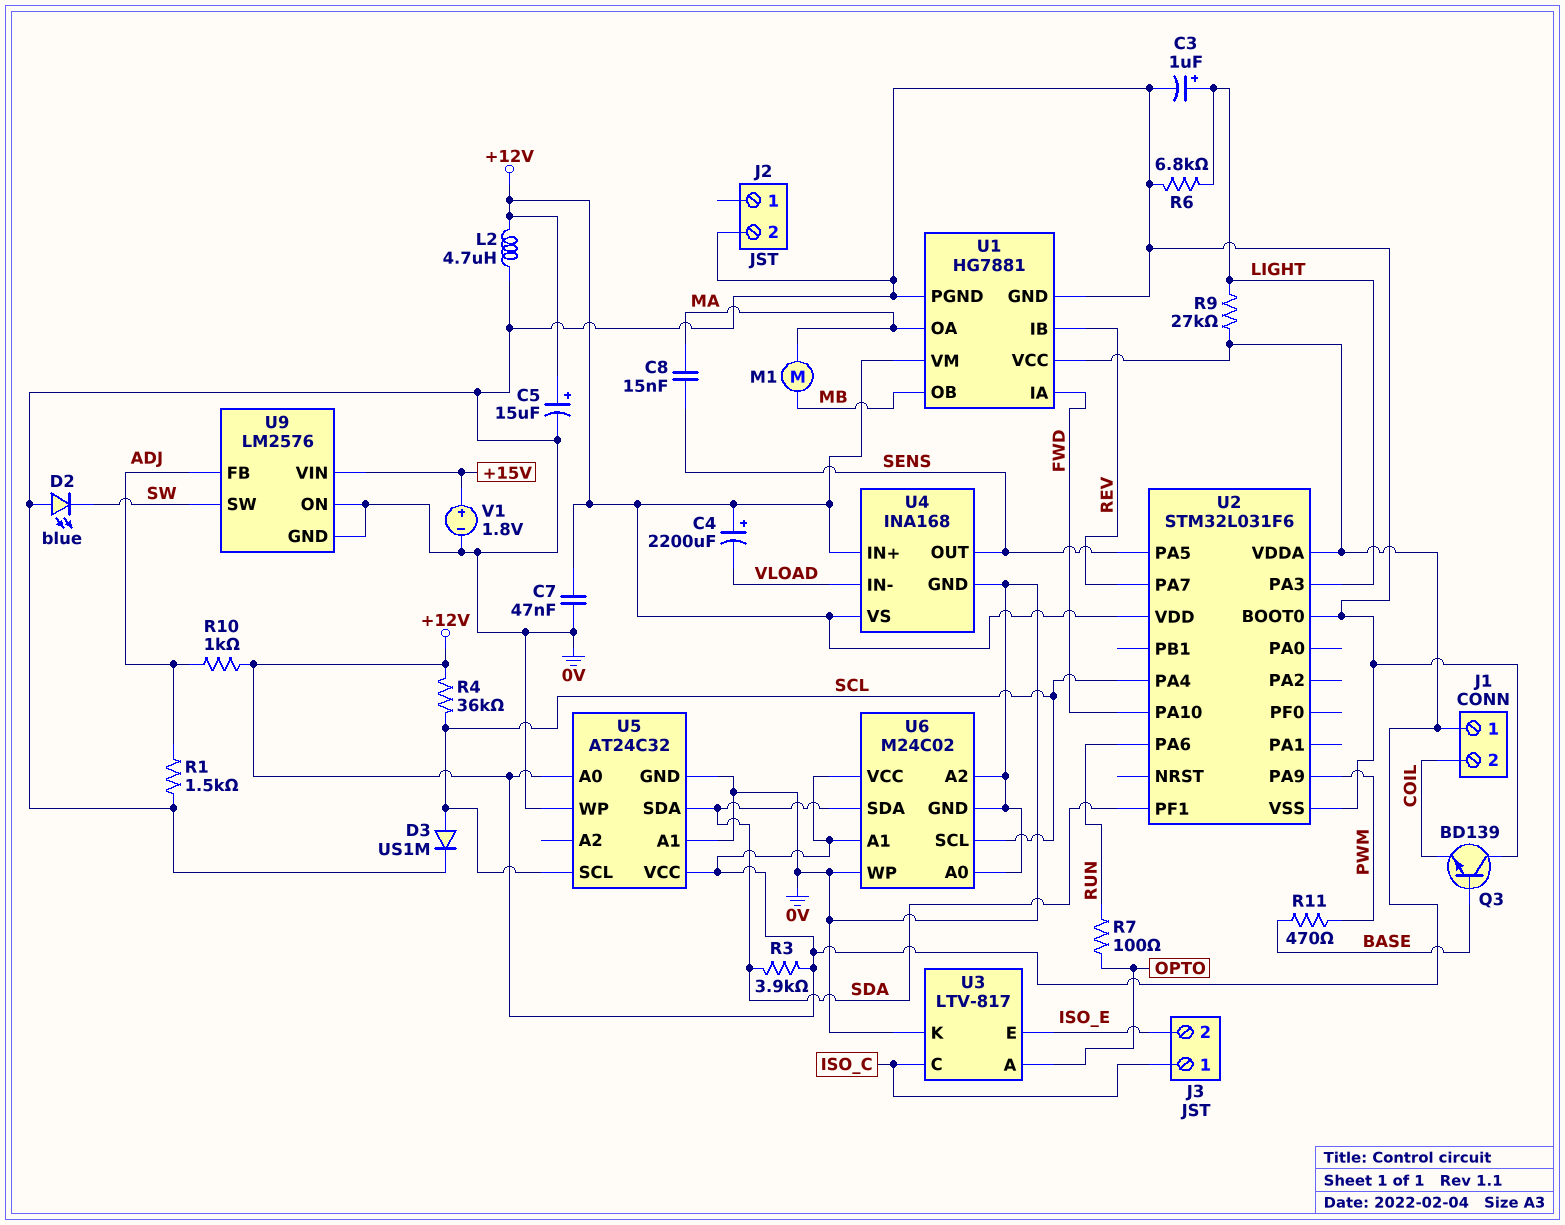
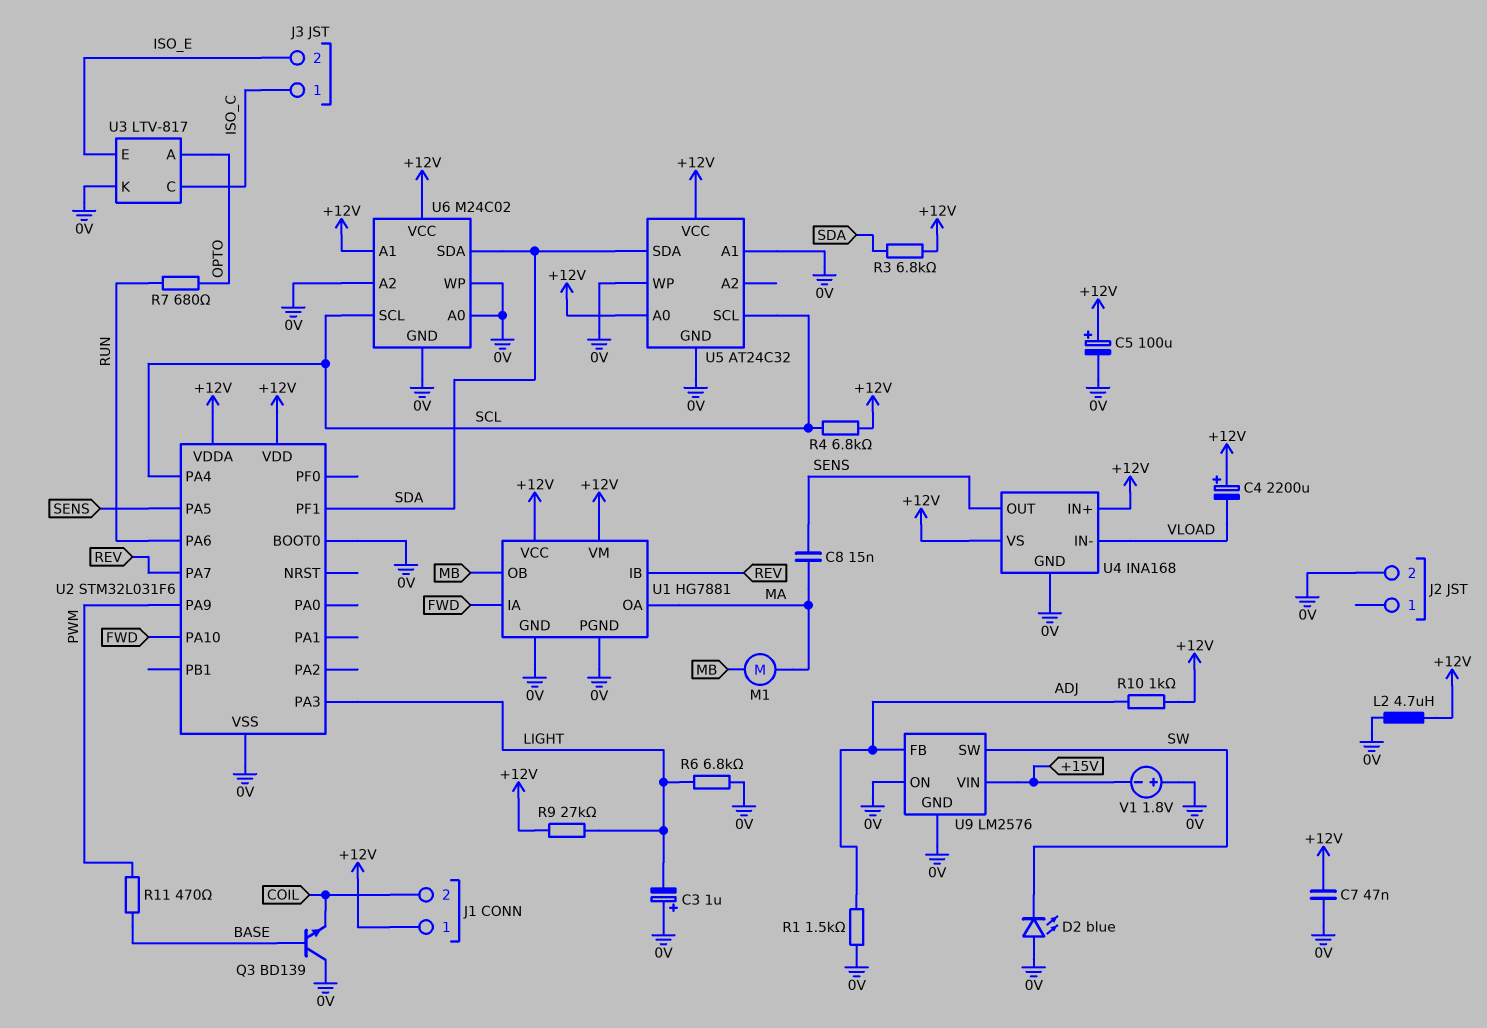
C3: 1uF (plus LIGHT, minus 0V) -> 1uF (plus 0V, minus LIGHT)
C5: 15uF (plus +12V, minus 0V) -> 100uF (plus +12V, minus 0V)
D3: diode US1M (A SCL, K 0V) -> none
R3: 3.9k (+12V, SDA) -> 6.8k (+12V, SDA)
R4: 36k (+12V, SCL) -> 6.8k (+12V, SCL)
R7: 100 (OPTO, RUN) -> 680 (OPTO, RUN)
V1: 1.8V (plus +15V, minus 0V) -> 1.8V (plus 0V, minus +15V)

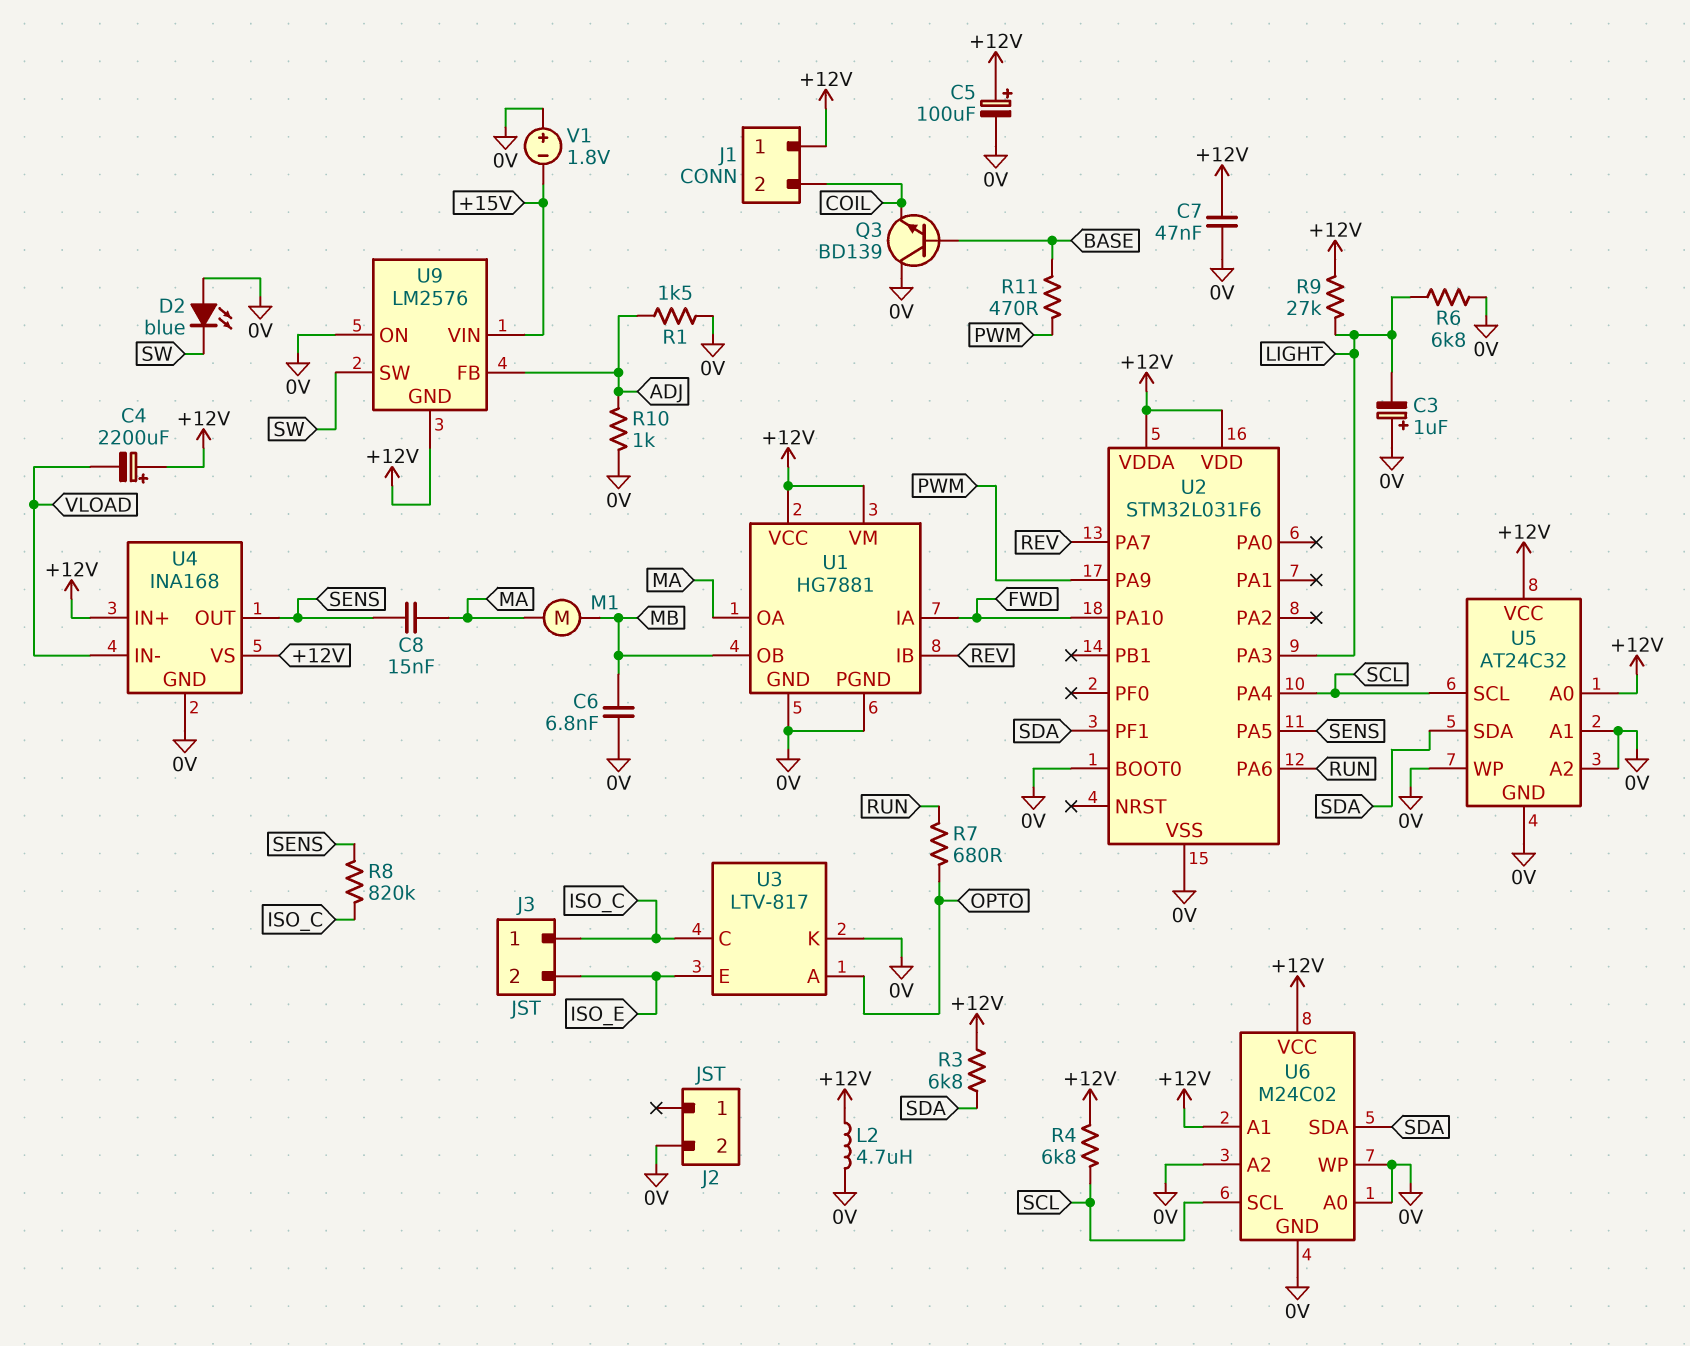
C6: none -> 6.8nF (0V, MB)
R8: none -> 820k (ISO_C, SENS)
R10: 1k (+12V, ADJ) -> 1k (0V, ADJ)
U5 pin A2: none -> 0V
U9 pin GND: 0V -> +12V

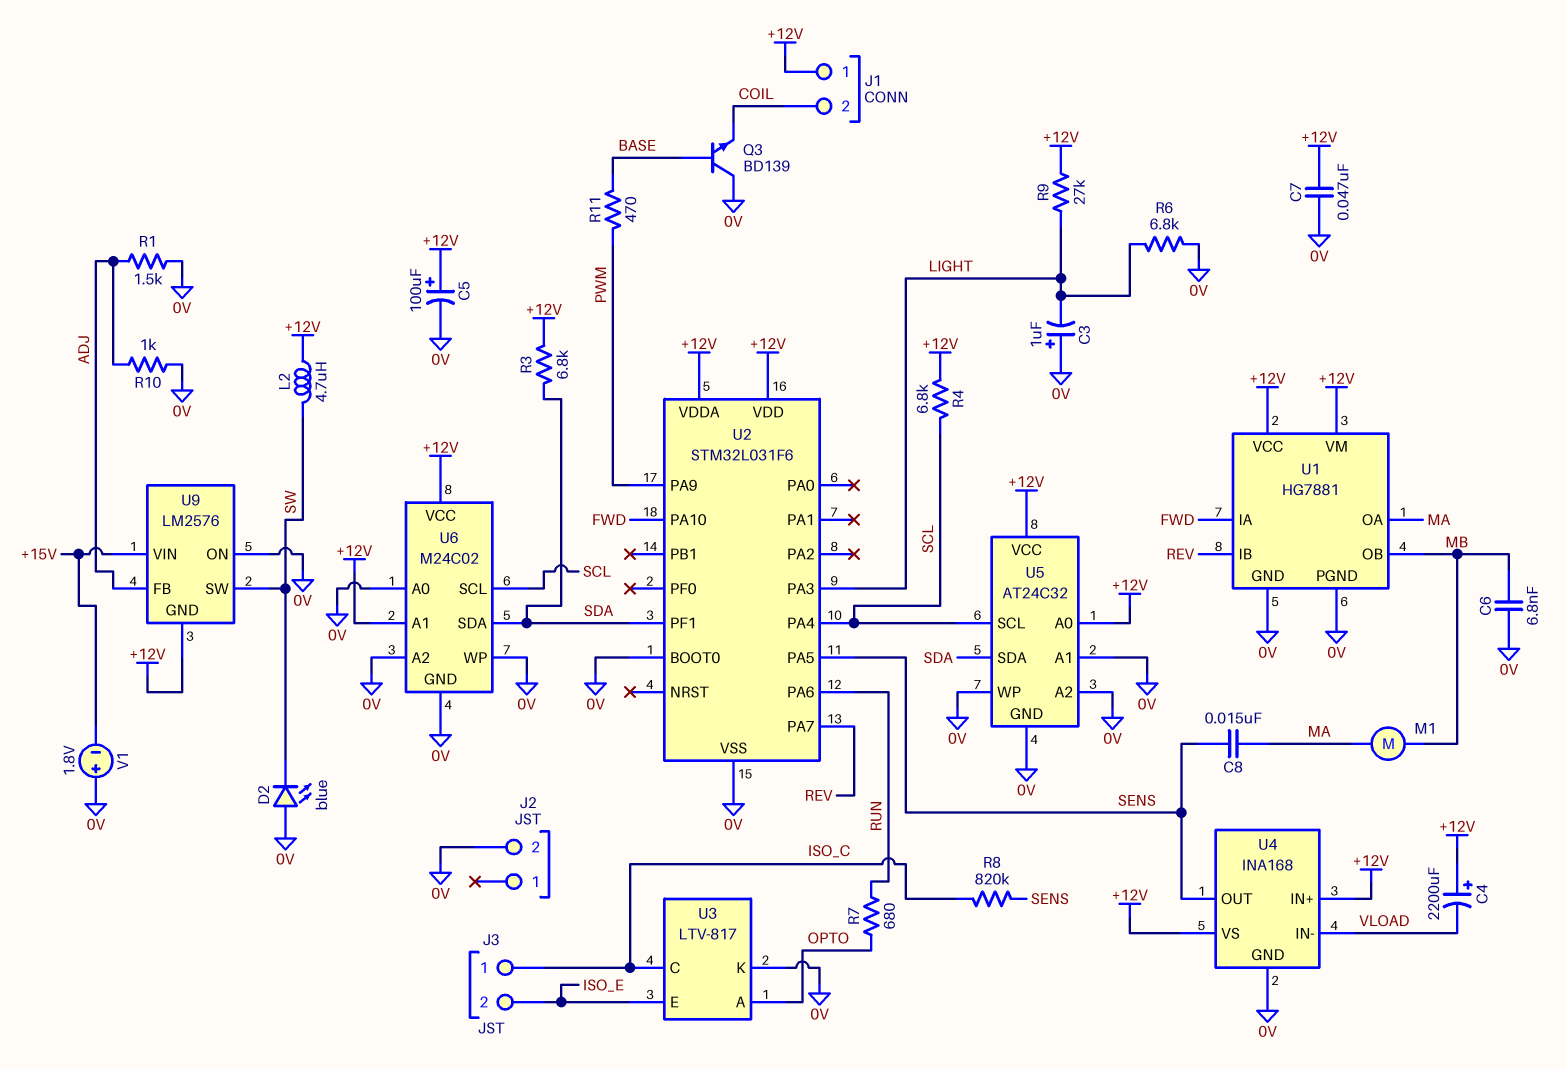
L2: 4.7uH (+12V, 0V) -> 4.7uH (+12V, SW)

